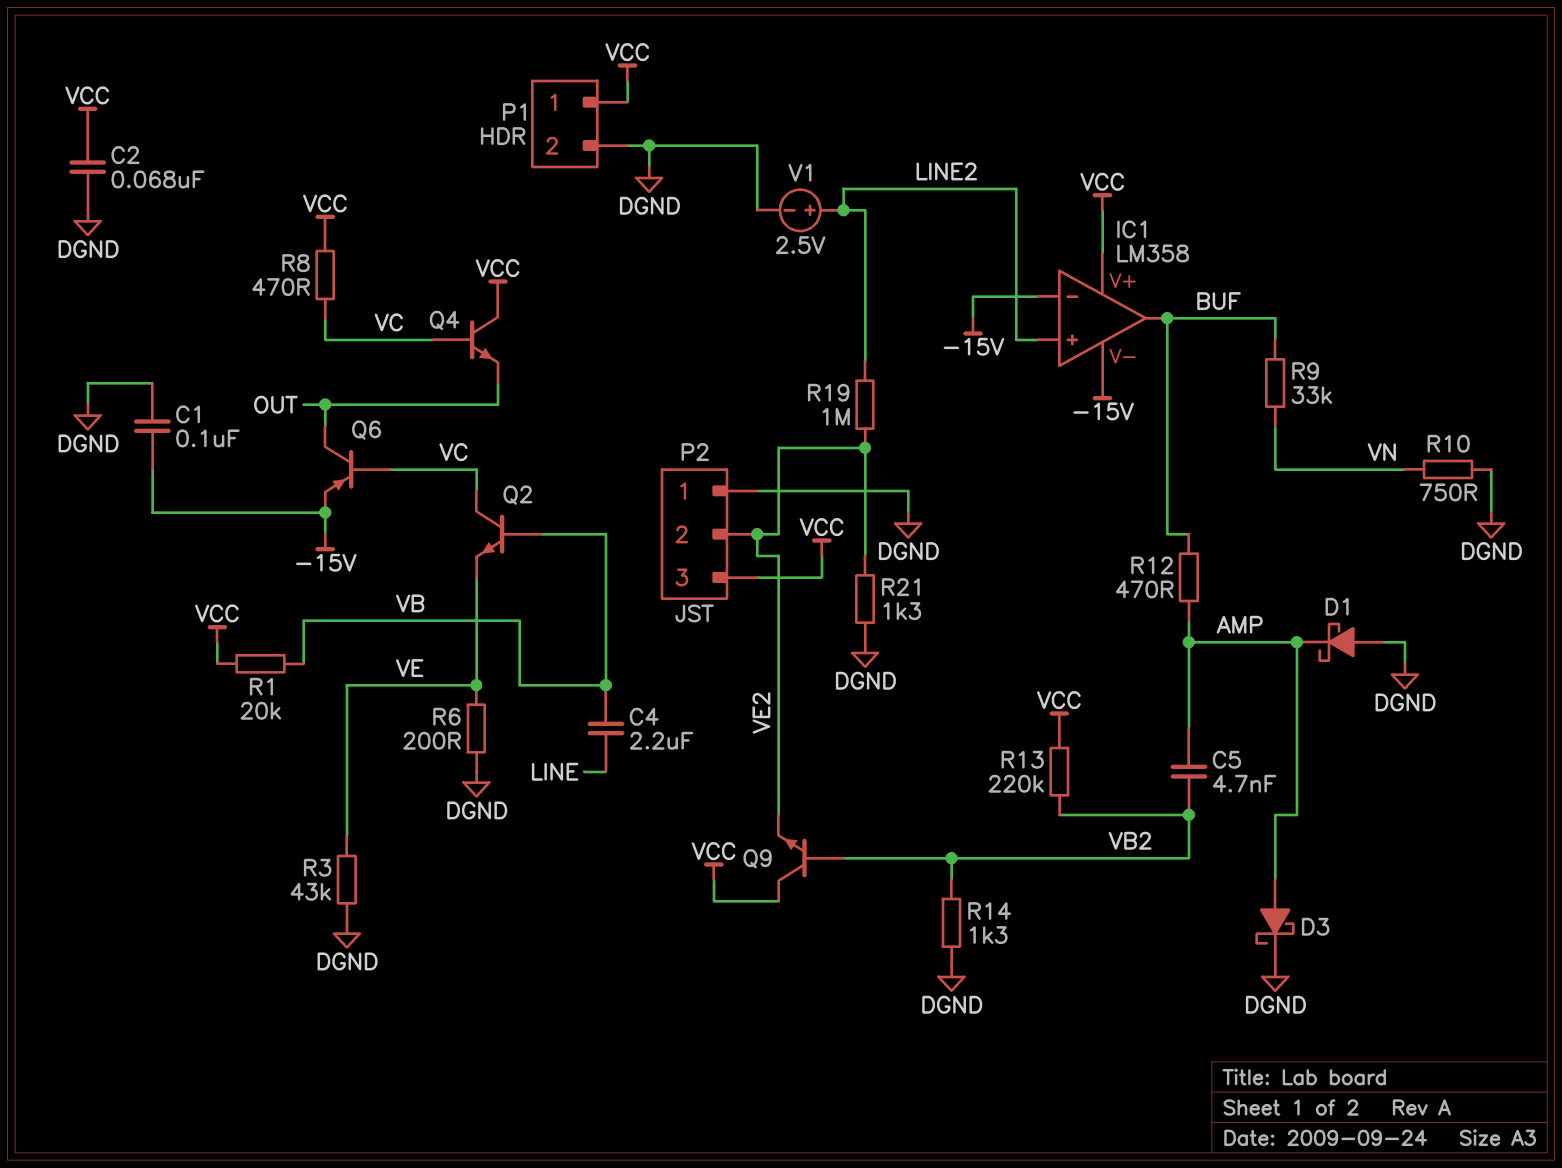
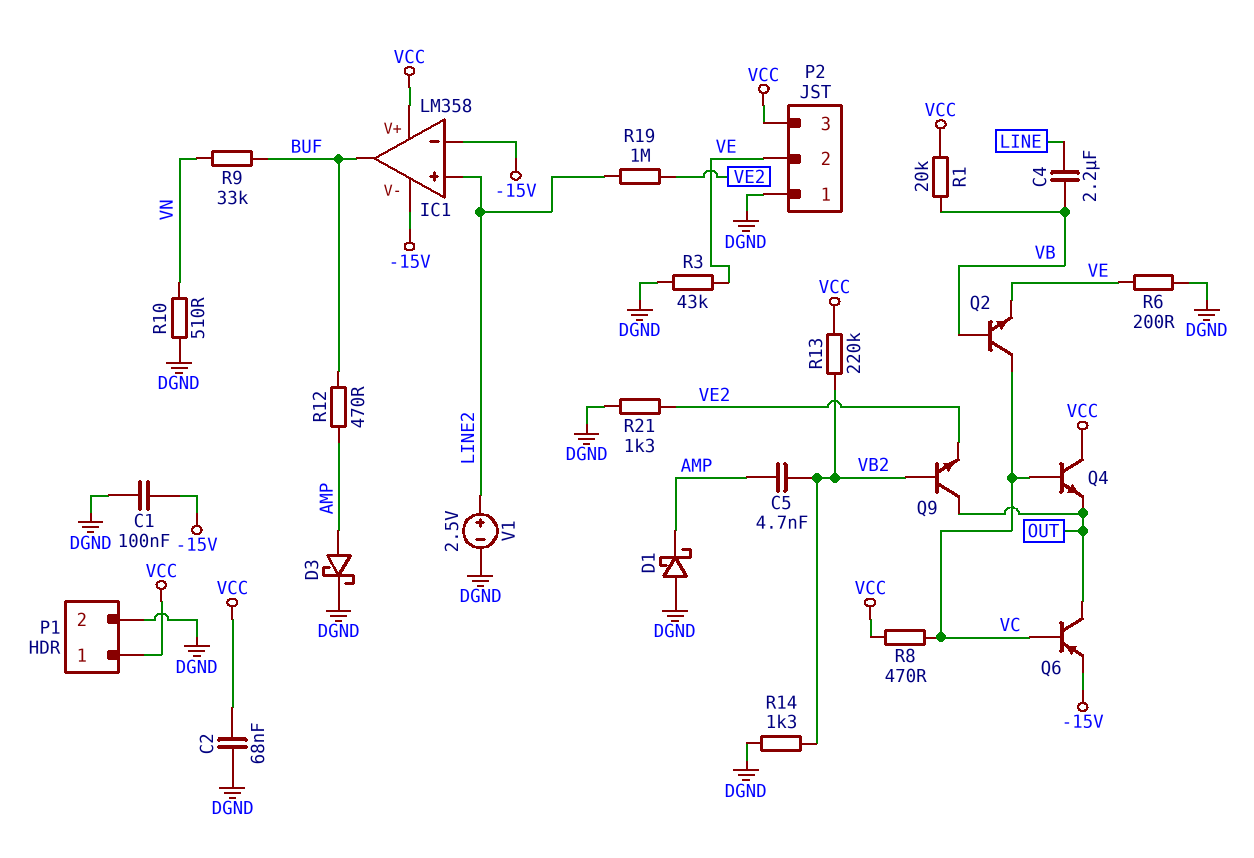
P2 pin 2: VE2 -> VE
Q9: NPN (B VB2, C VCC, E VE2) -> NPN (B VB2, C OUT, E VE2)
R10: 750 (DGND, VN) -> 510 (DGND, VN)

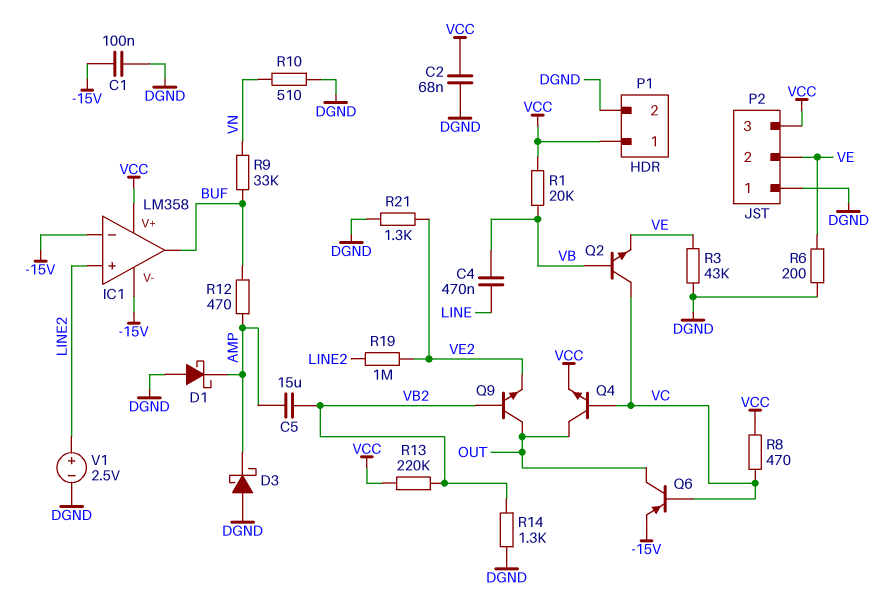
C4: 2.2uF (LINE, VB) -> 470nF (LINE, VB)
C5: 4.7nF (AMP, VB2) -> 15uF (AMP, VB2)
D3: schottky (A AMP, K DGND) -> schottky (A DGND, K AMP)
Q4: NPN (B VC, C VCC, E OUT) -> NPN (B VC, C OUT, E VCC)

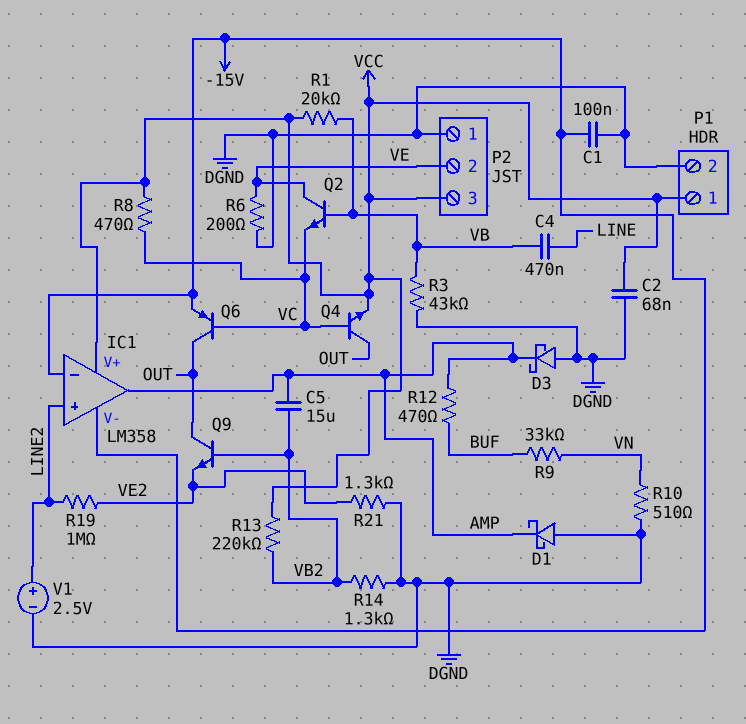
IC1 pin out: BUF -> AMP
Q2: NPN (B VB, C VC, E VE) -> NPN (B VB, C VE, E VC)
R3: 43k (DGND, VE) -> 43k (DGND, VB)

